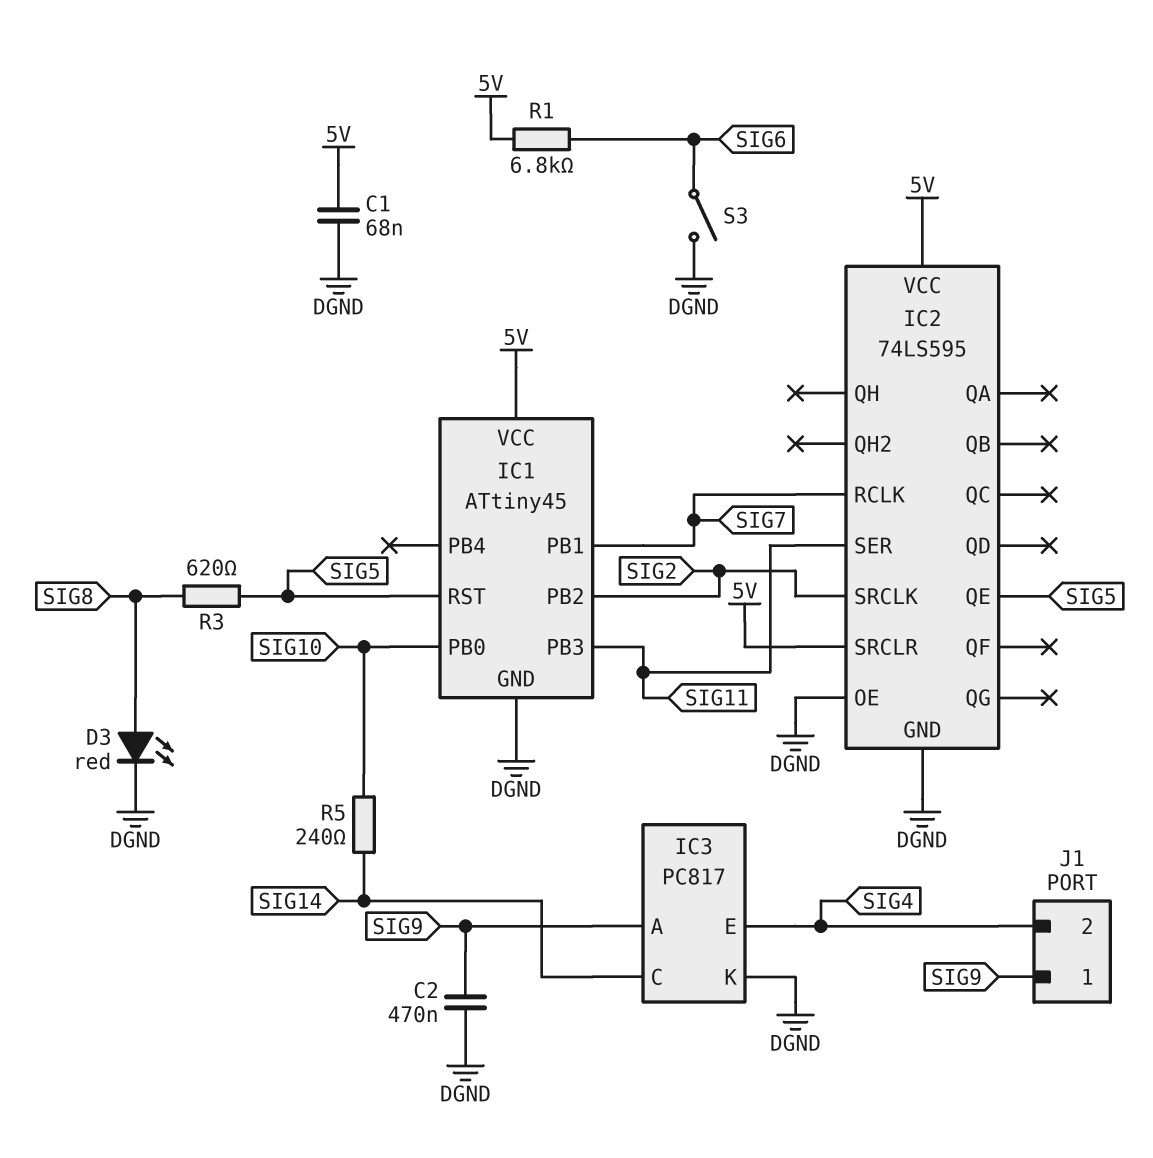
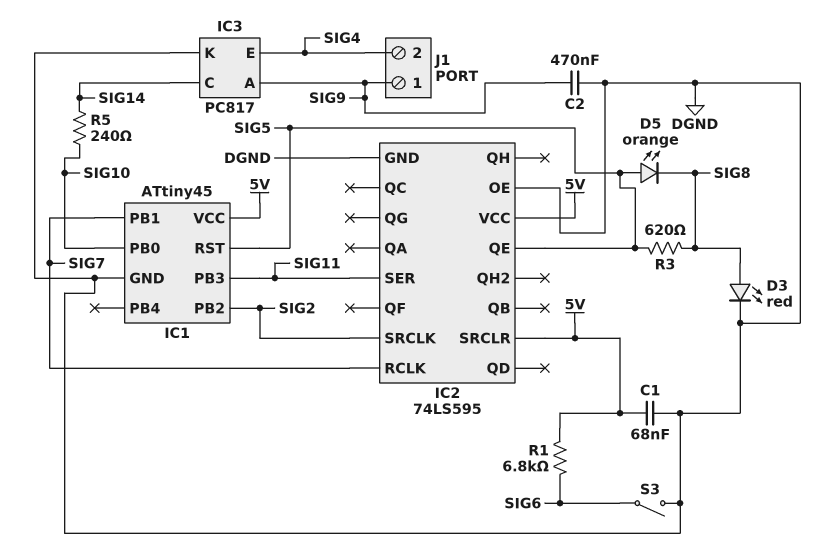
D5: none -> LED orange (A SIG5, K SIG8)

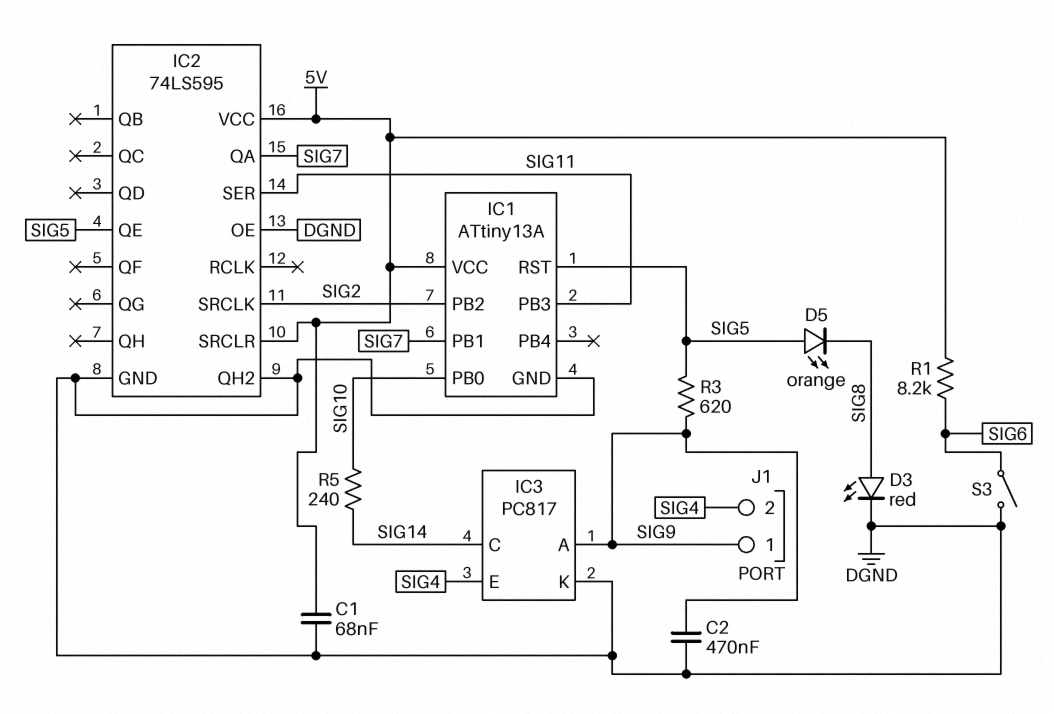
IC1: ATtiny45 -> ATtiny13A
IC2 pin QA: none -> SIG7
IC2 pin QH2: none -> DGND
IC2 pin RCLK: SIG7 -> none
R1: 6.8k (5V, SIG6) -> 8.2k (5V, SIG6)
R3: 620 (SIG5, SIG8) -> 620 (SIG5, SIG9)

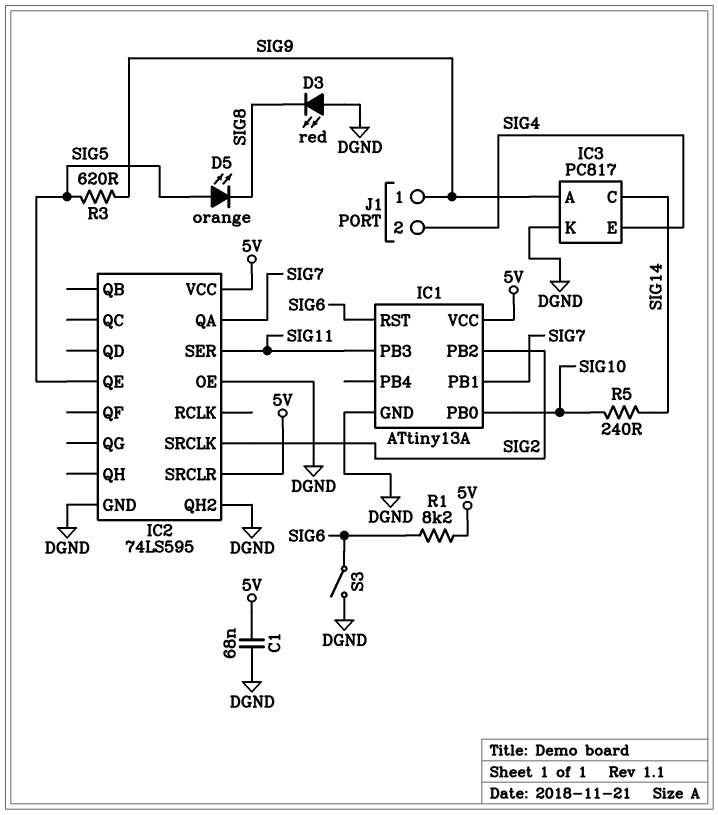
C2: 470nF (DGND, SIG9) -> none
D3: LED red (A SIG8, K DGND) -> LED red (A DGND, K SIG8)
IC1 pin RST: SIG5 -> SIG6

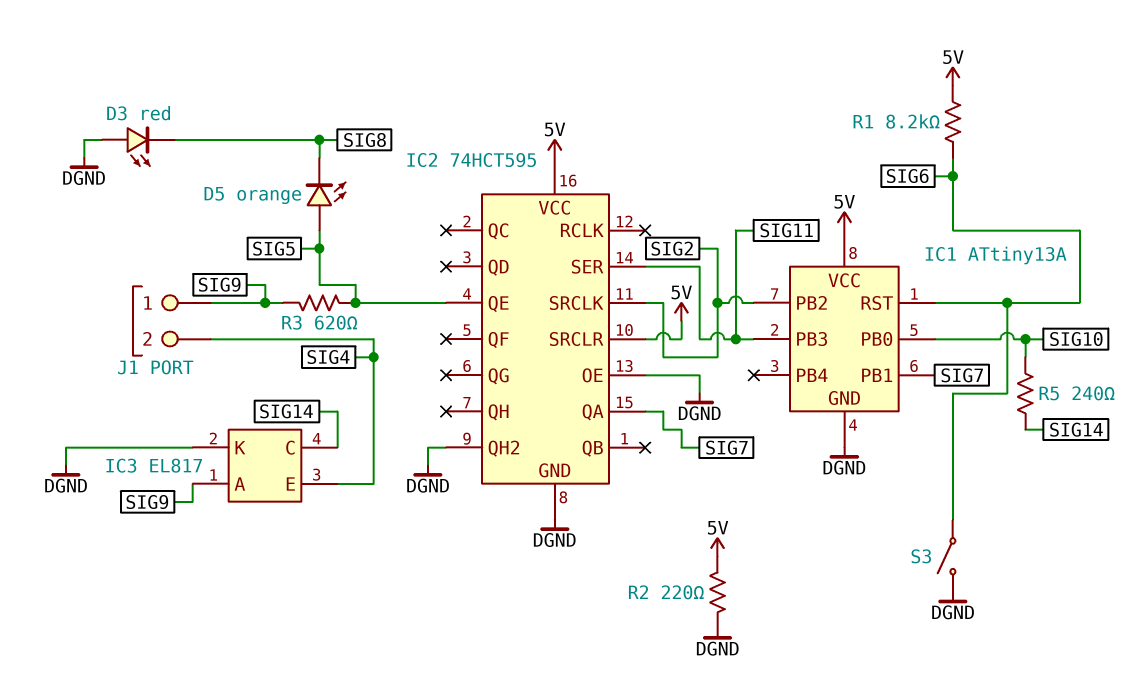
C1: 68nF (5V, DGND) -> none
IC2: 74LS595 -> 74HCT595
IC3: PC817 -> EL817
R2: none -> 220 (5V, DGND)

